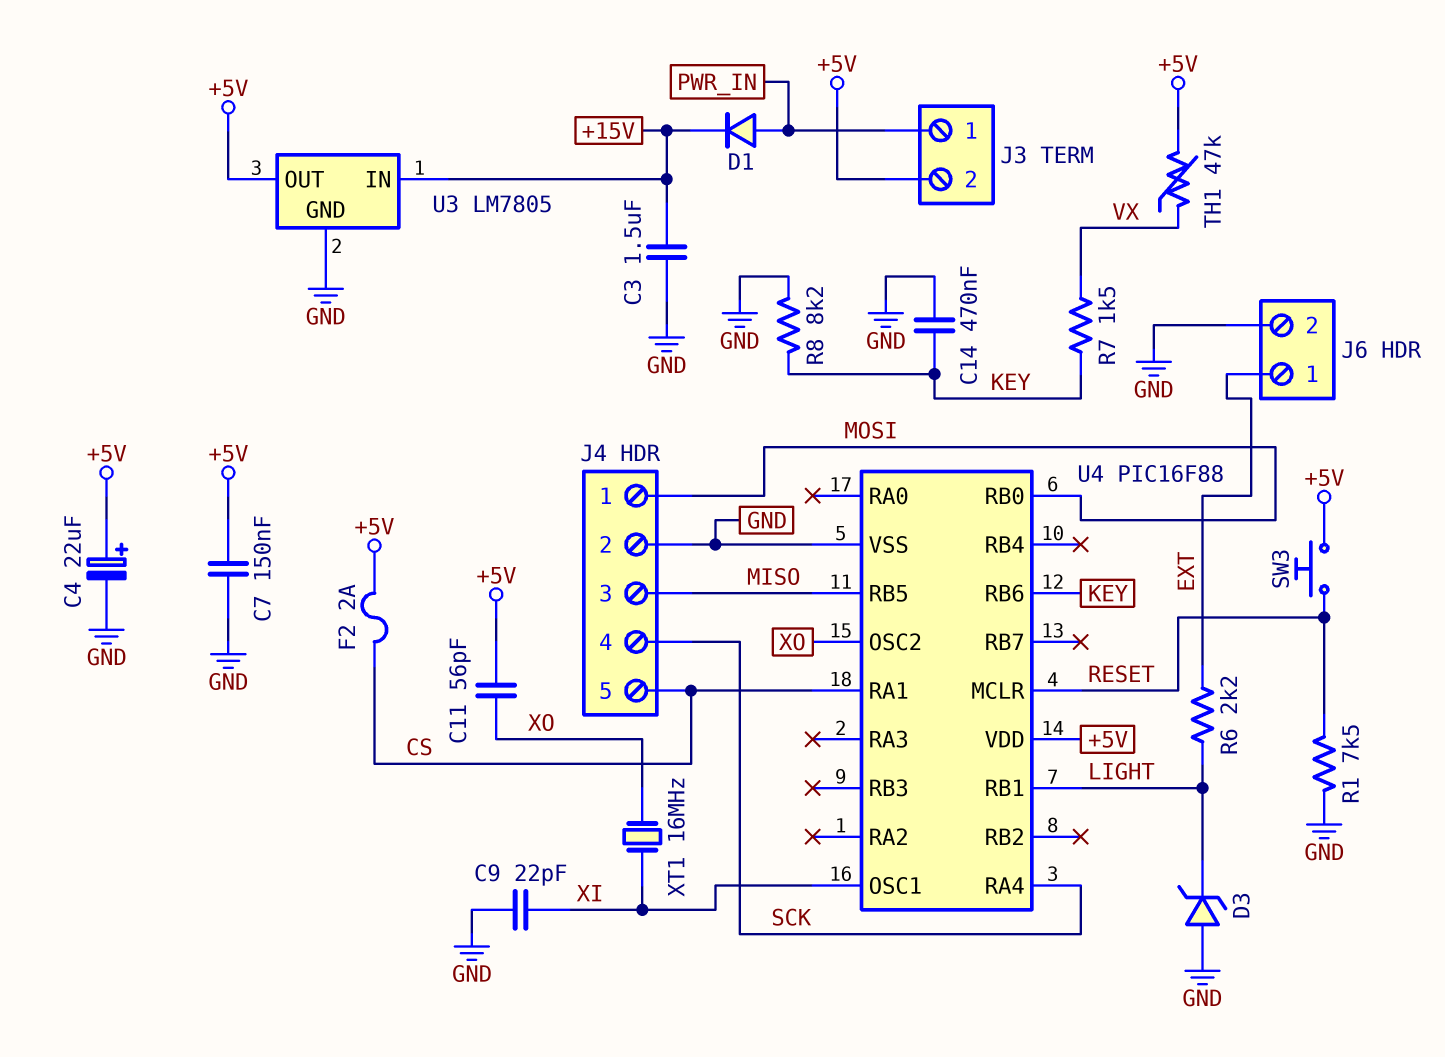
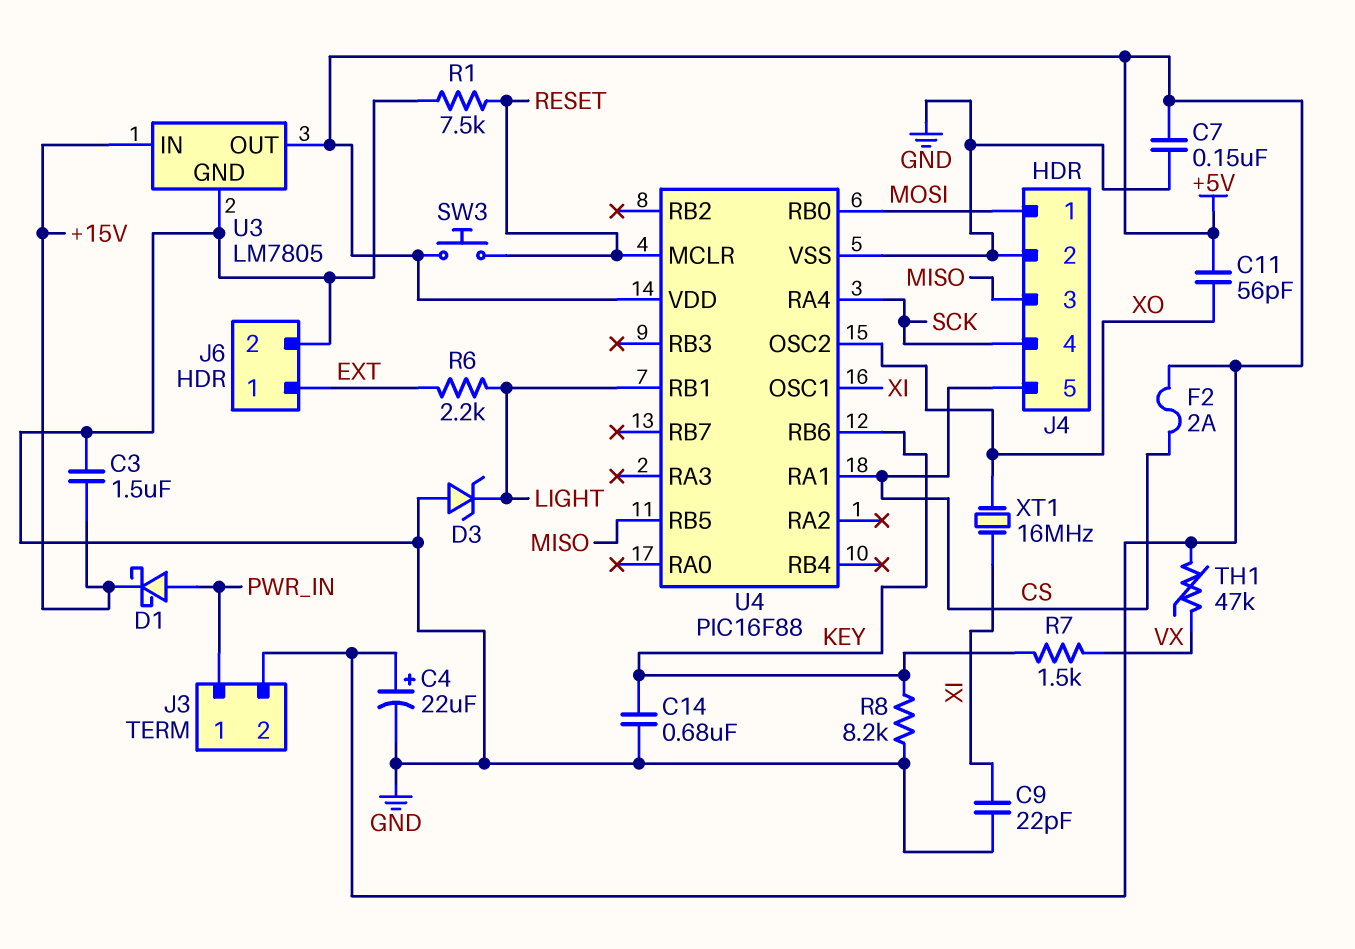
C14: 470nF (GND, KEY) -> 680nF (GND, KEY)
D1: diode (A PWR_IN, K +15V) -> schottky (A PWR_IN, K +15V)

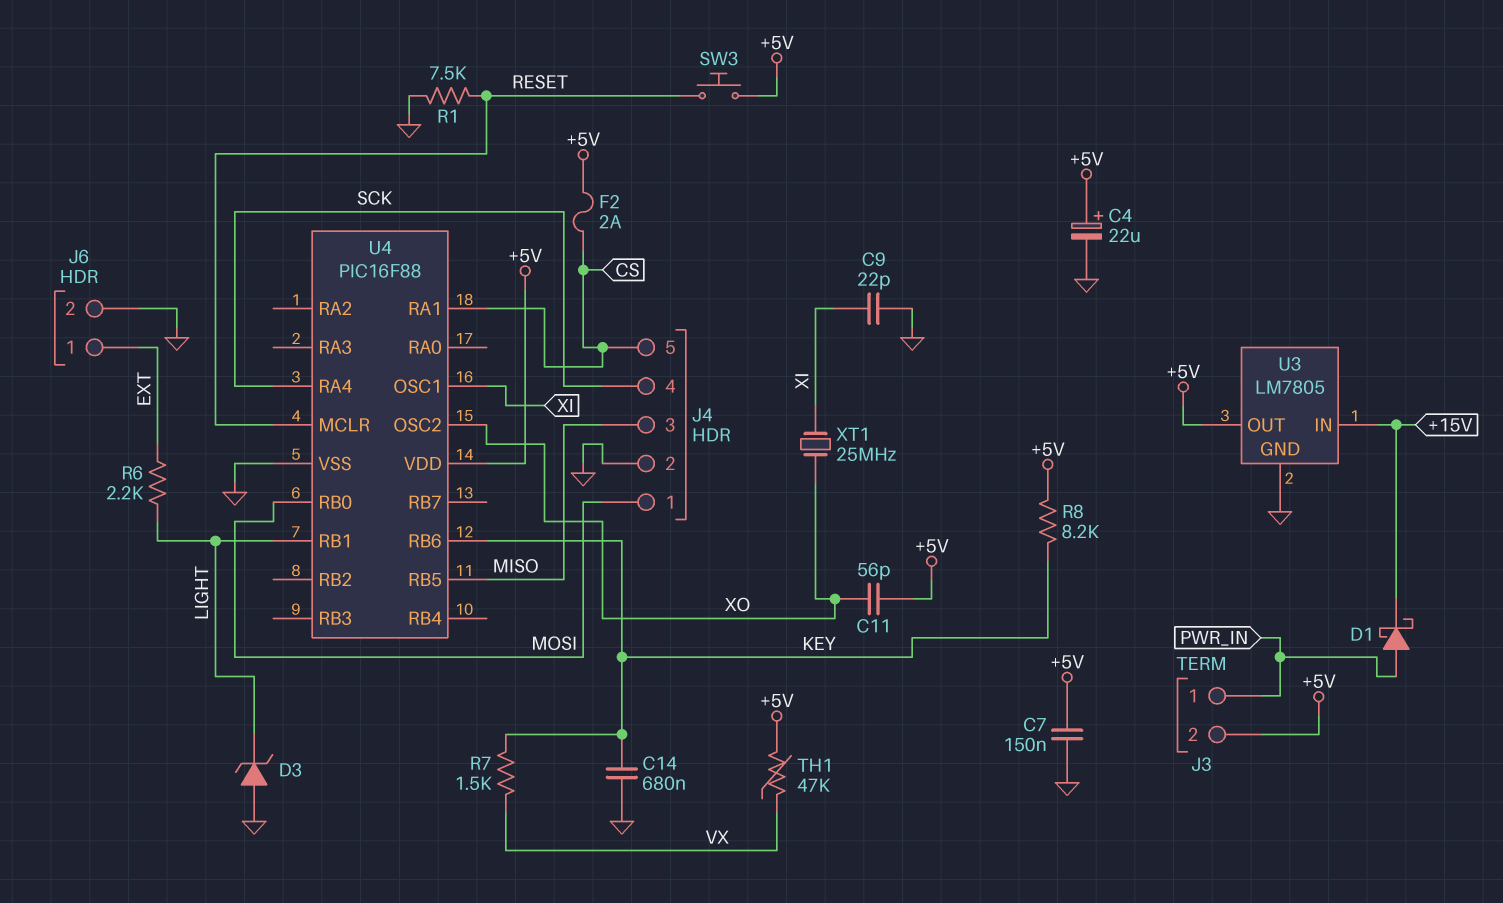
C3: 1.5uF (+15V, GND) -> none
R8: 8.2k (GND, KEY) -> 8.2k (+5V, KEY)
XT1: 16MHz (XI, XO) -> 25MHz (XI, XO)

